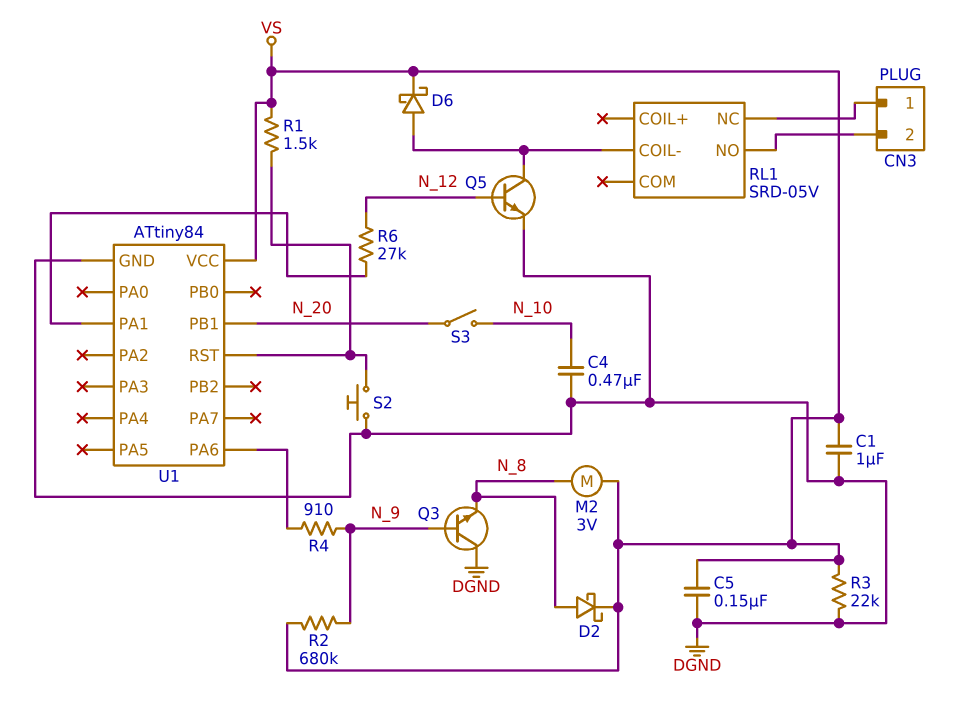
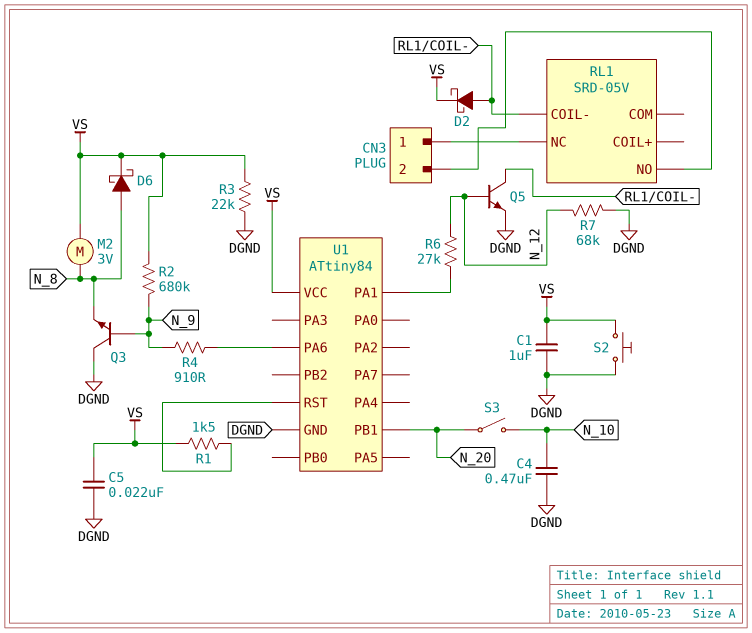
C5: 150nF (DGND, VS) -> 22nF (DGND, VS)
D2: schottky (A N_8, K VS) -> schottky (A RL1/COIL-, K VS)
D6: schottky (A RL1/COIL-, K VS) -> schottky (A N_8, K VS)
R7: none -> 68k (DGND, N_12)
S2: button (DGND, U1/RST) -> button (DGND, VS)

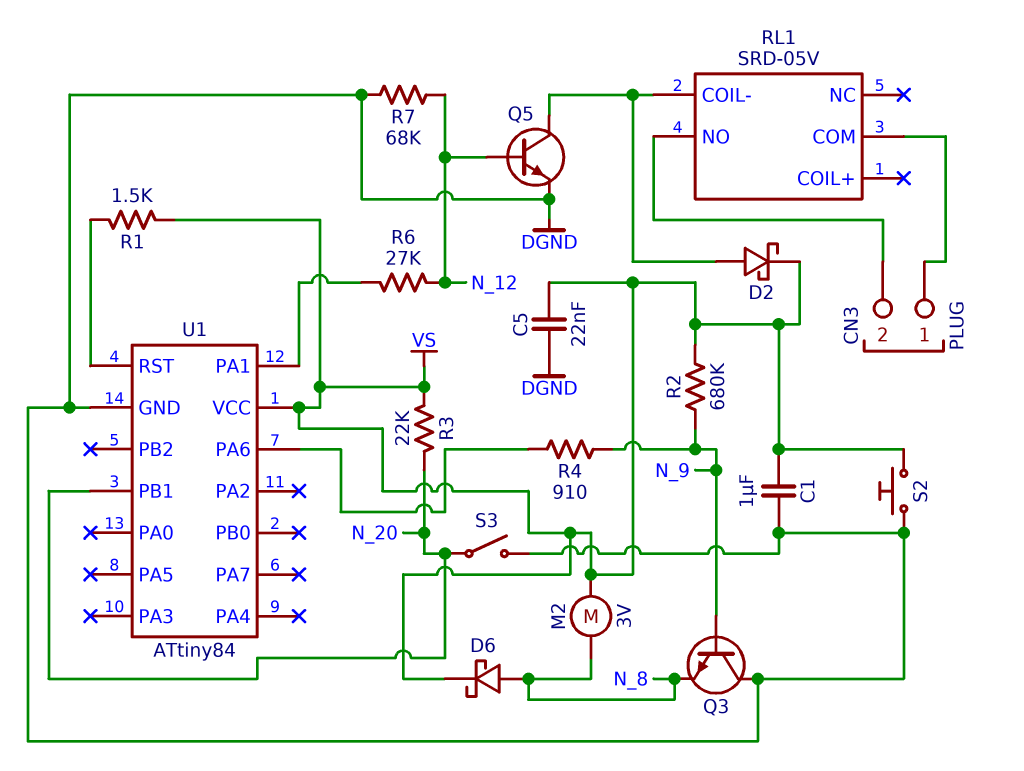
C4: 470nF (DGND, N_10) -> none
R3: 22k (DGND, VS) -> 22k (N_20, VS)
RL1 pin COM: none -> CN3/1
RL1 pin NC: CN3/1 -> none
S3: switch (N_10, N_20) -> switch (DGND, N_20)

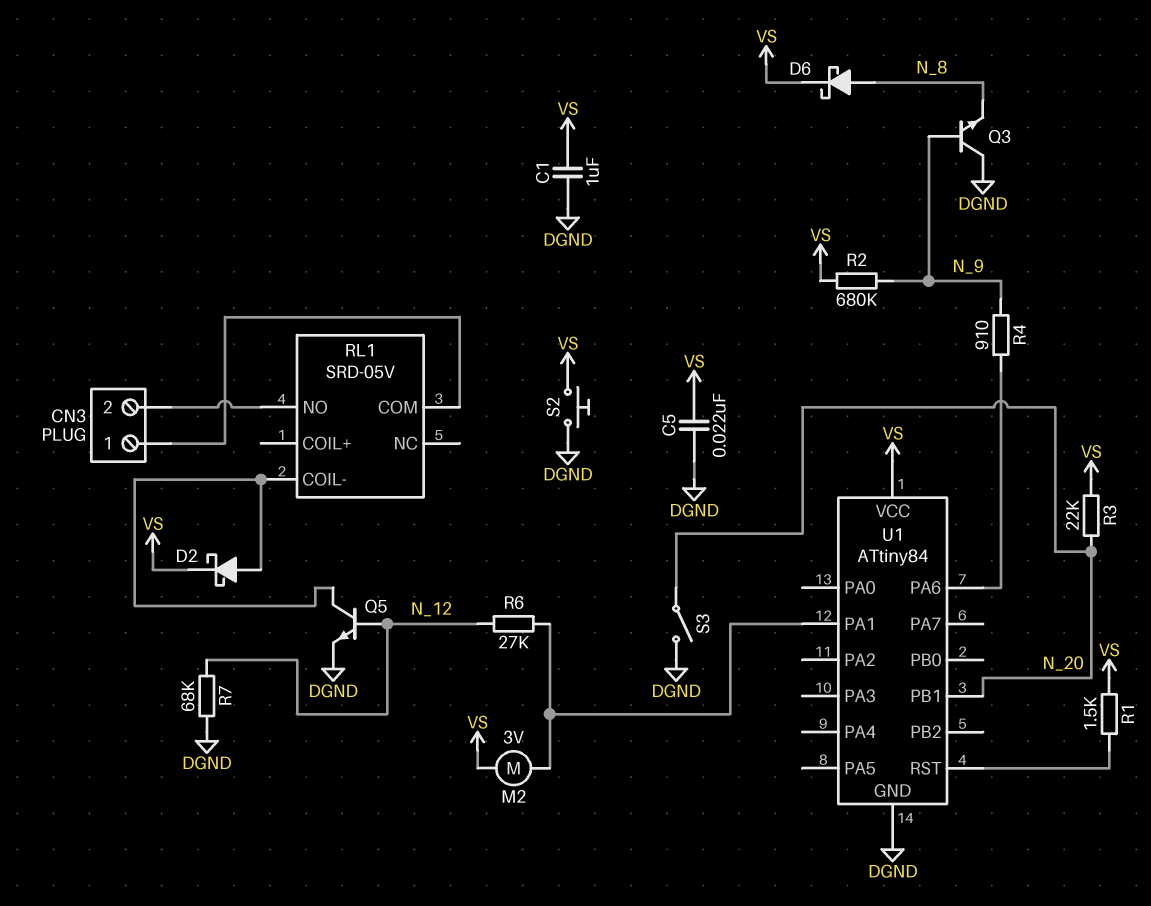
M2: motor 3V (N_8, VS) -> motor 3V (U1/PA1, VS)

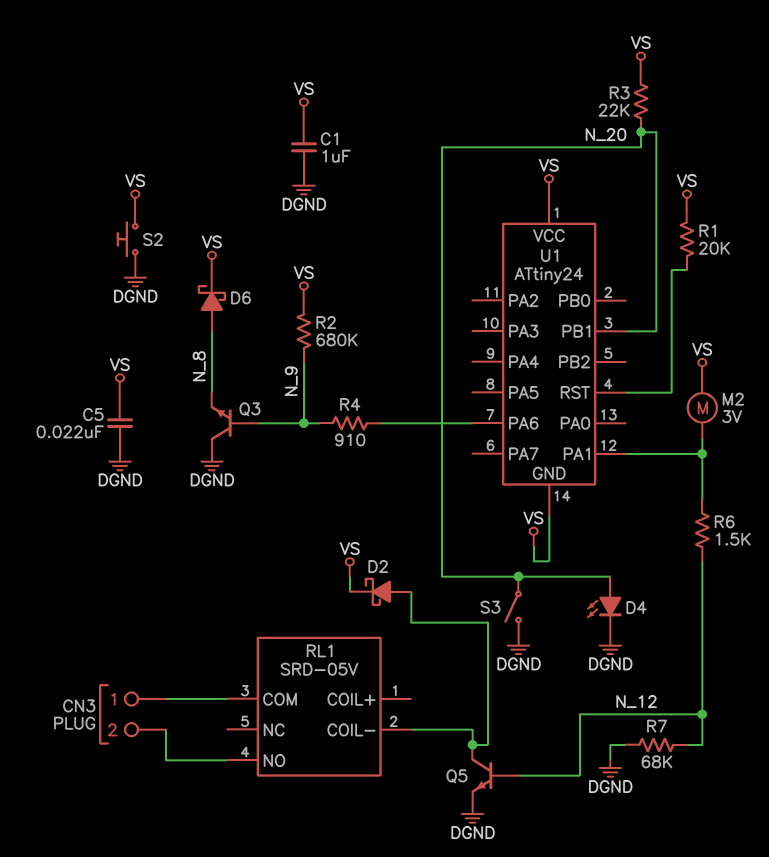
D4: none -> LED (A N_20, K DGND)
R1: 1.5k (U1/RST, VS) -> 20k (U1/RST, VS)
R6: 27k (N_12, U1/PA1) -> 1.5k (N_12, U1/PA1)
U1: ATtiny84 -> ATtiny24
U1 pin GND: DGND -> VS

